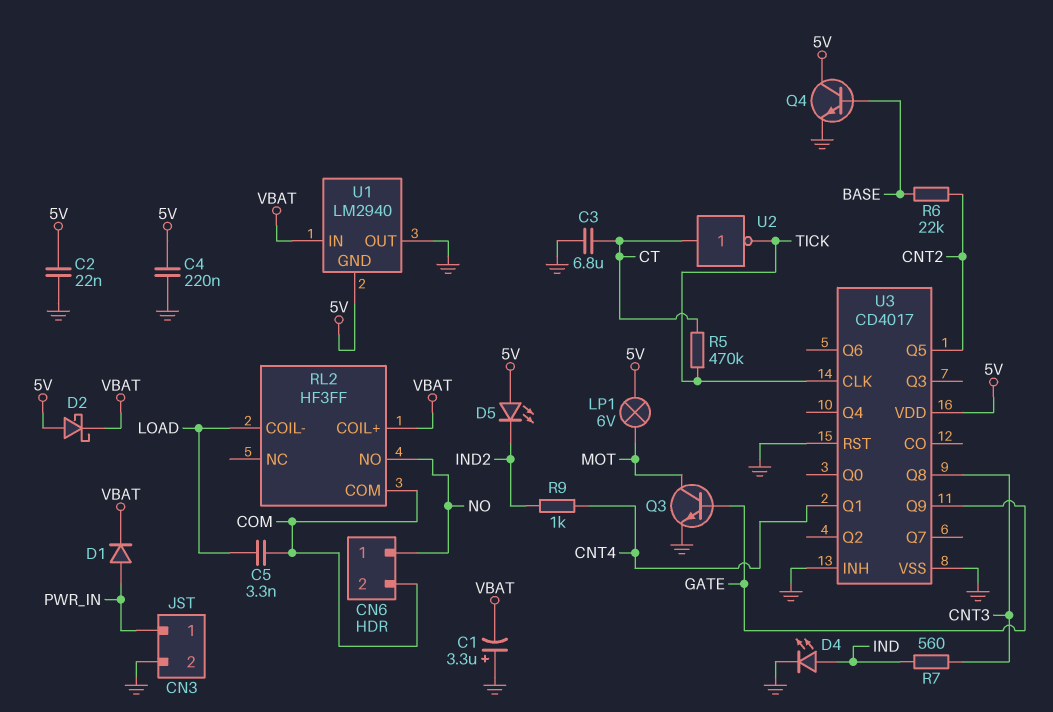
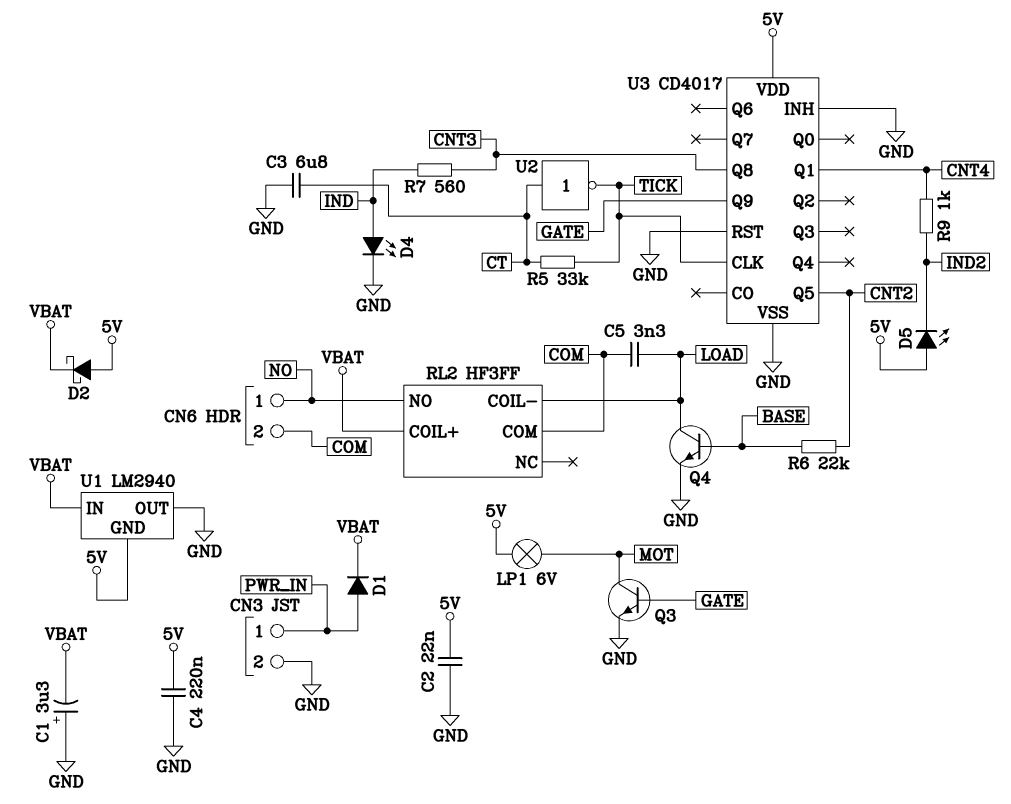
Q4: NPN (B BASE, C 5V, E GND) -> NPN (B BASE, C LOAD, E GND)
R5: 470k (CT, TICK) -> 33k (CT, TICK)

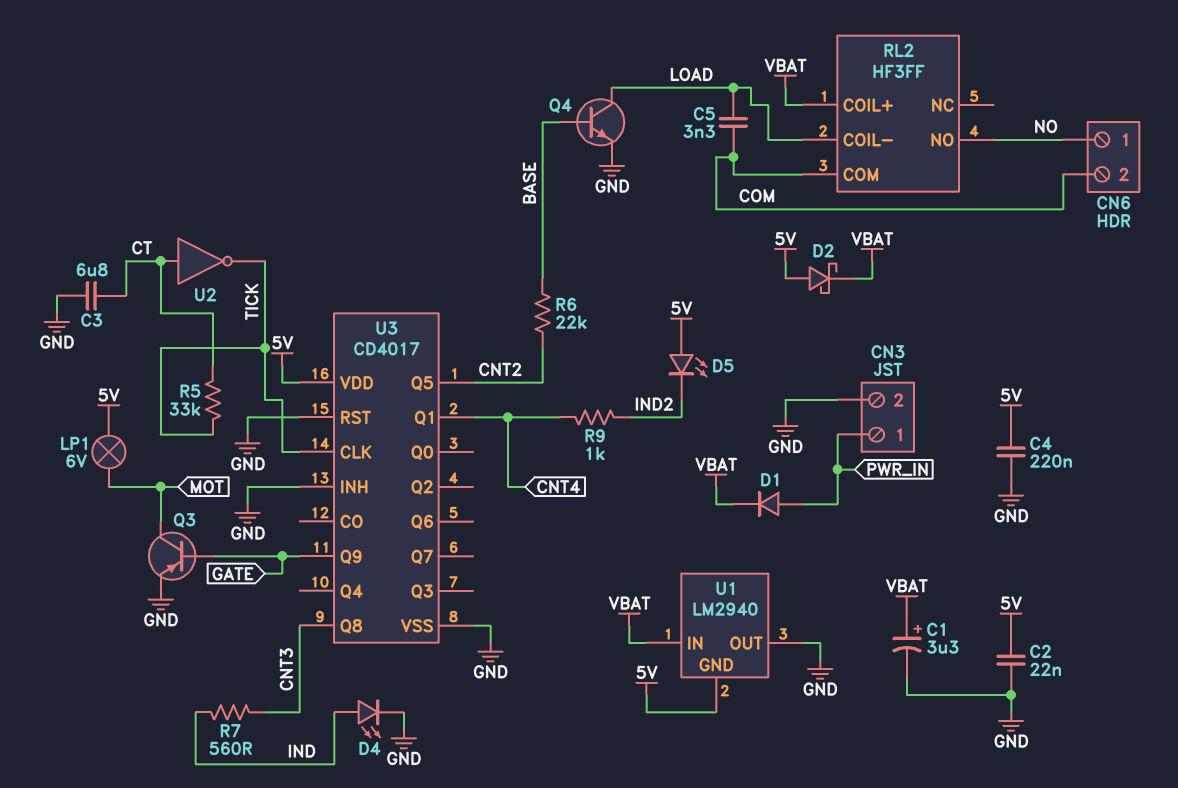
C1: 3.3uF (plus GND, minus VBAT) -> 3.3uF (plus VBAT, minus GND)
Q3: NPN (B GATE, C MOT, E GND) -> PNP (B GATE, C MOT, E GND)

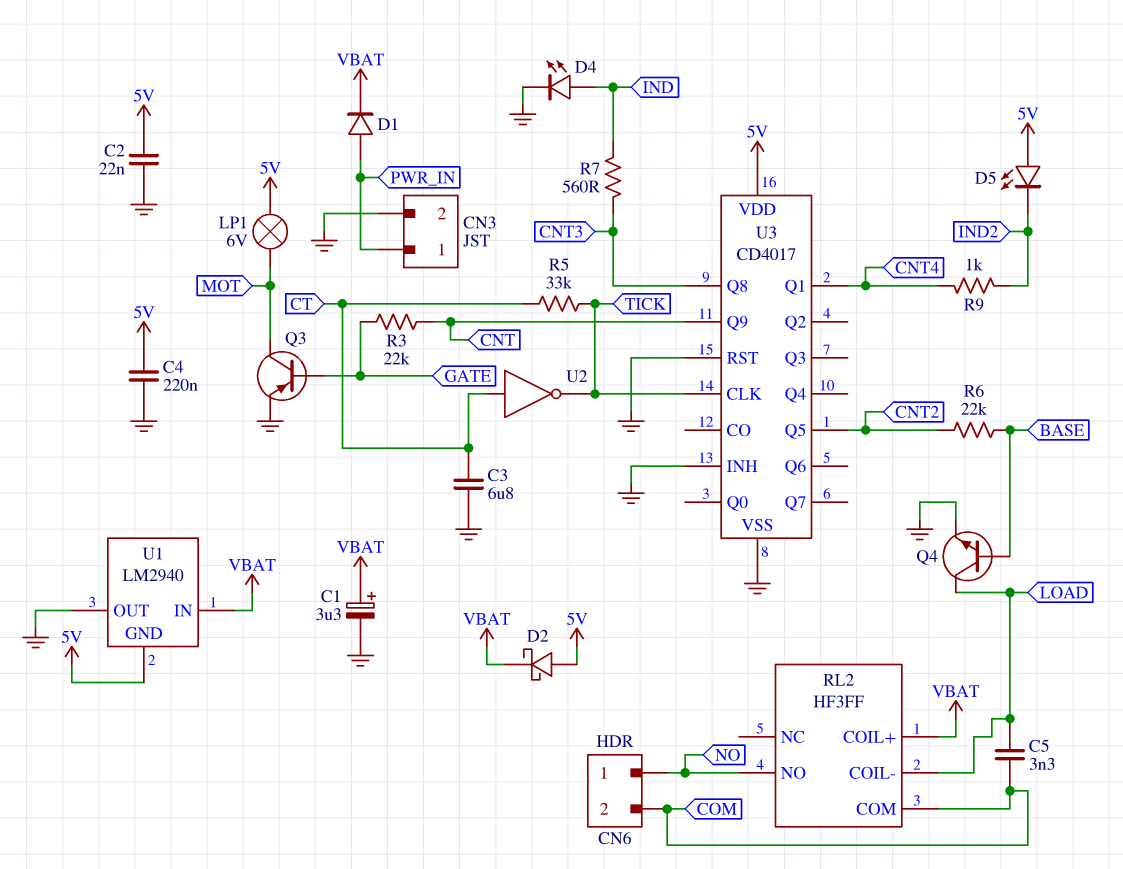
R3: none -> 22k (CNT, GATE)
U3 pin Q9: GATE -> CNT

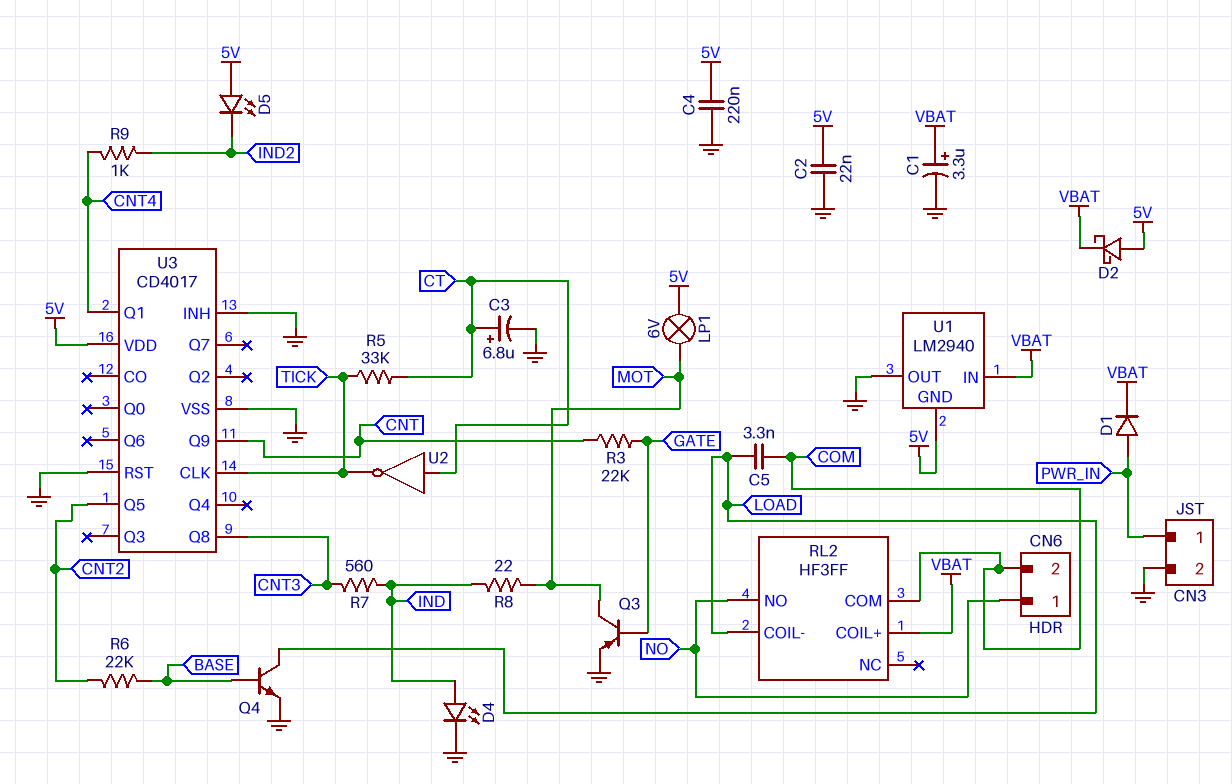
C3: 6.8uF (CT, GND) -> 6.8uF (plus CT, minus GND)
R8: none -> 22 (IND, MOT)

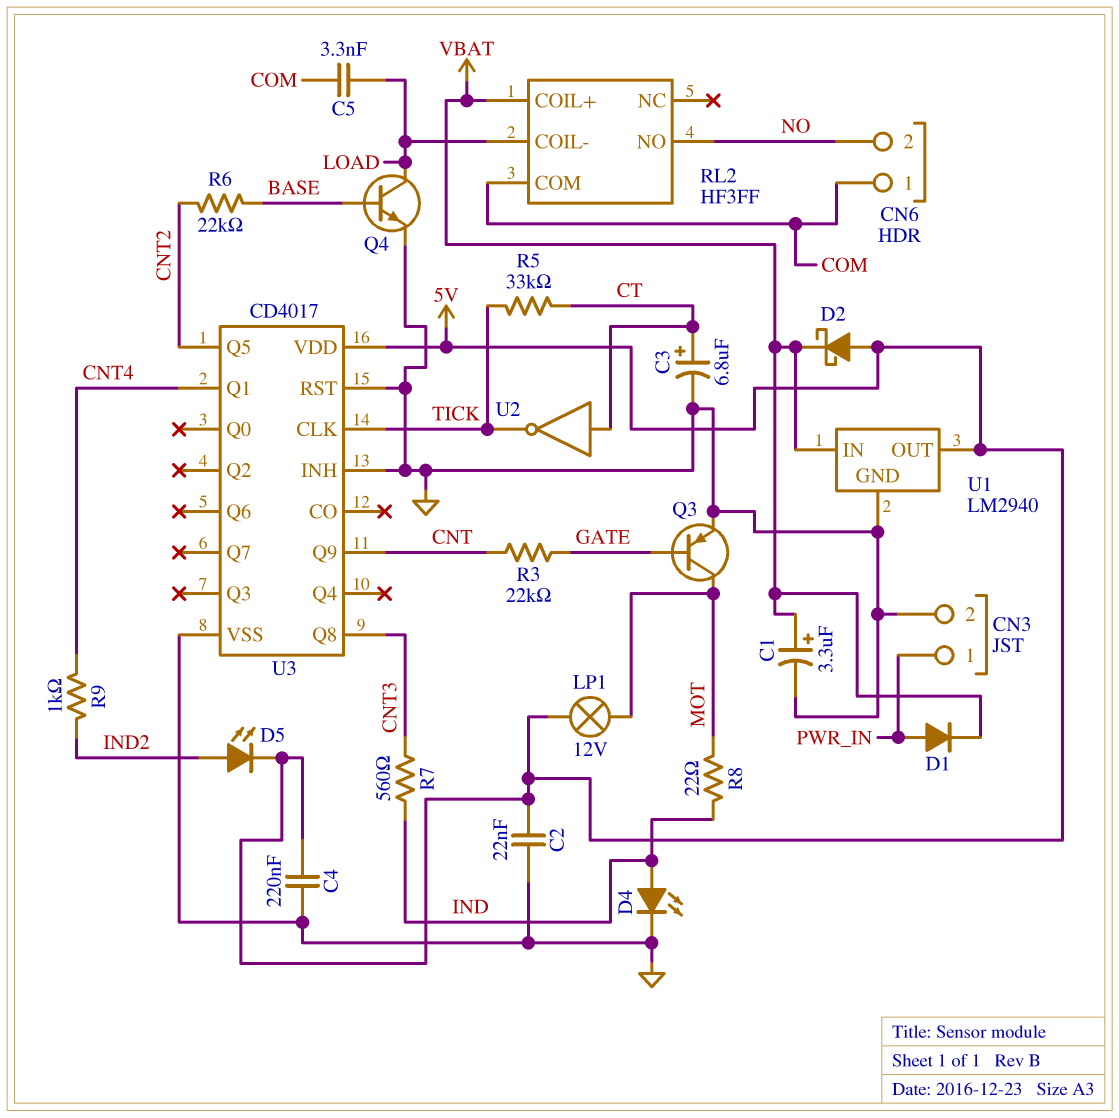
CN6 pin 1: NO -> COM
CN6 pin 2: COM -> NO
D5: LED (A 5V, K IND2) -> LED (A IND2, K 5V)
LP1: lamp 6V (5V, MOT) -> lamp 12V (5V, MOT)
U1 pin GND: 5V -> GND
U1 pin OUT: GND -> 5V

